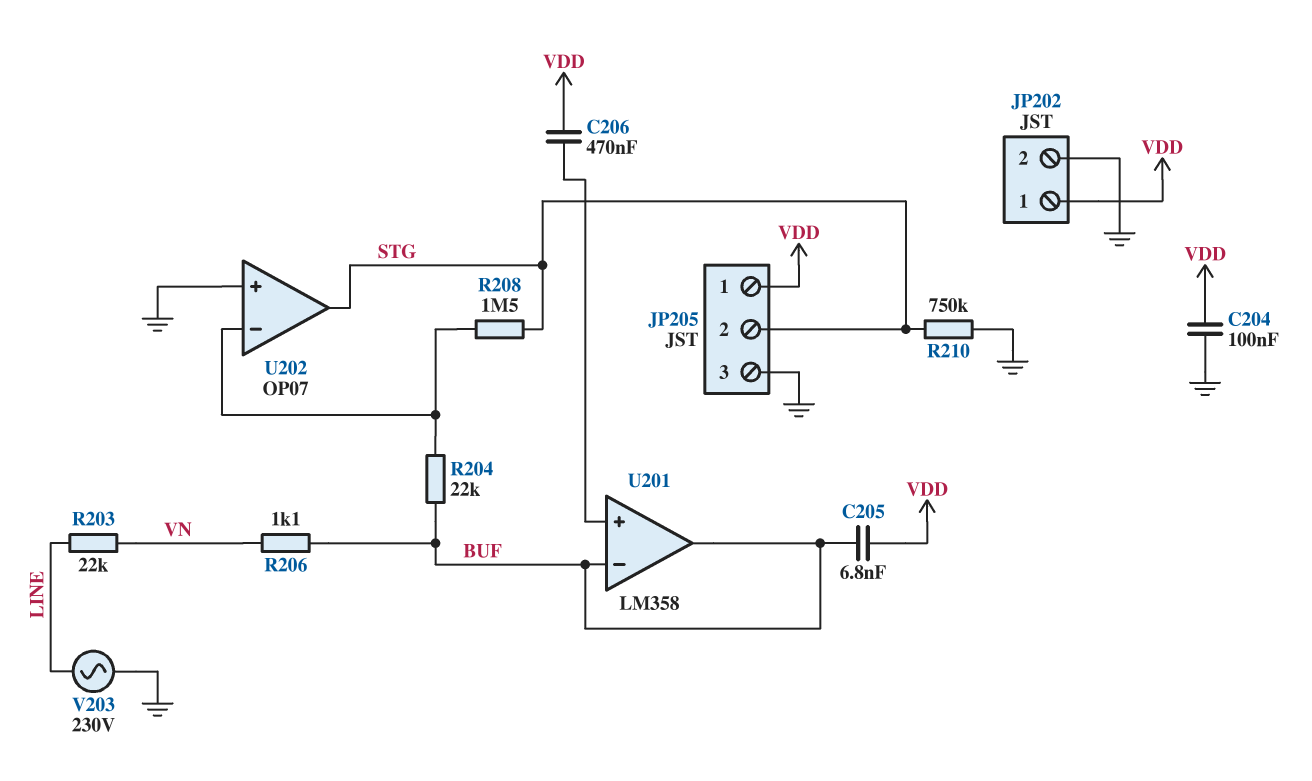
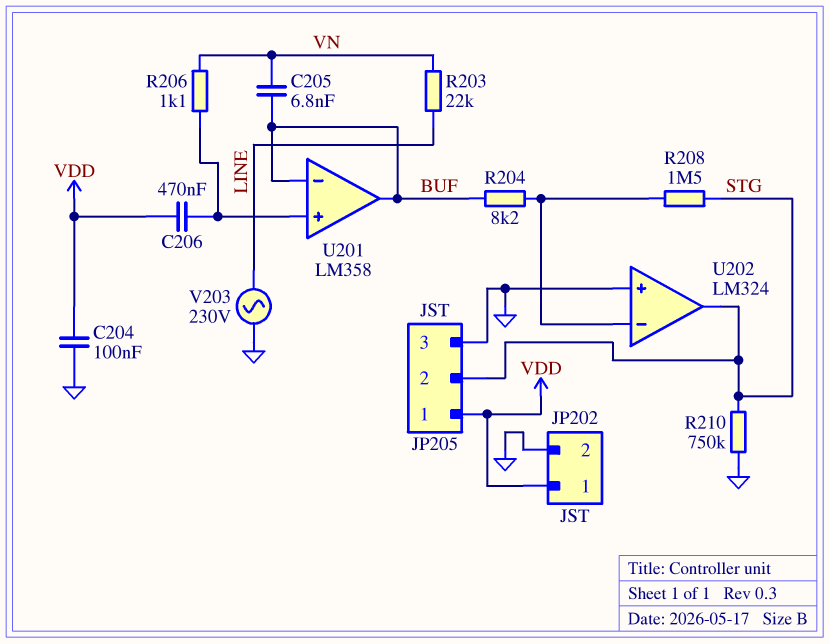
C205: 6.8nF (BUF, VDD) -> 6.8nF (BUF, VN)
R204: 22k (BUF, U202/in-) -> 8.2k (BUF, U202/in-)
R206: 1.1k (BUF, VN) -> 1.1k (U201/in+, VN)
U202: OP07 -> LM324

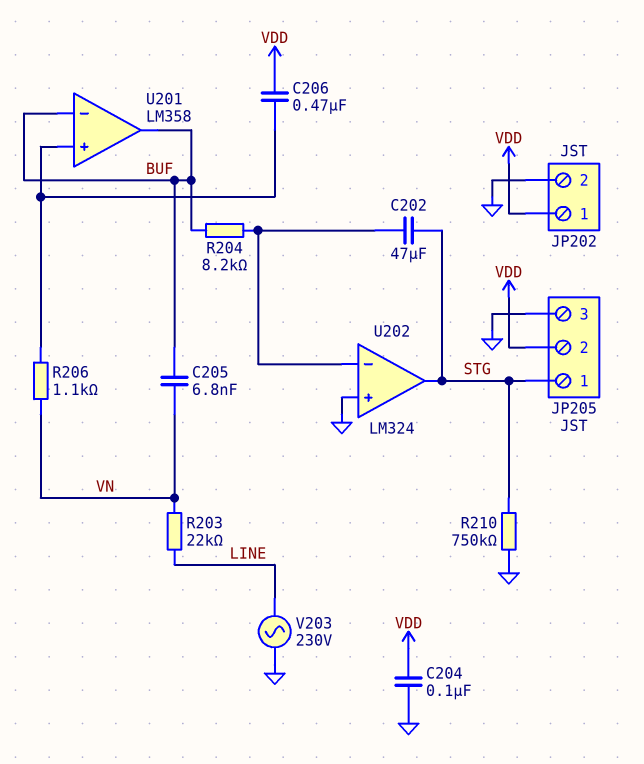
C202: none -> 47uF (STG, U202/in-)
JP205 pin 1: VDD -> STG
JP205 pin 2: STG -> VDD
R208: 1.5M (STG, U202/in-) -> none

